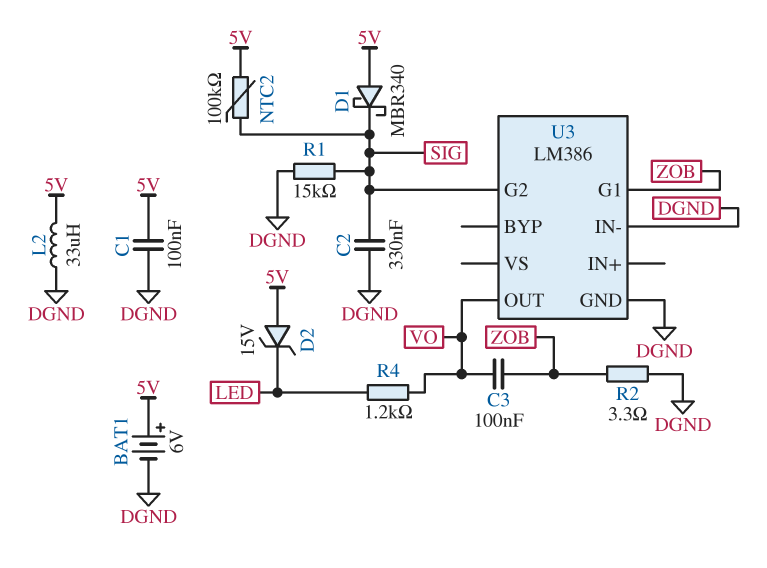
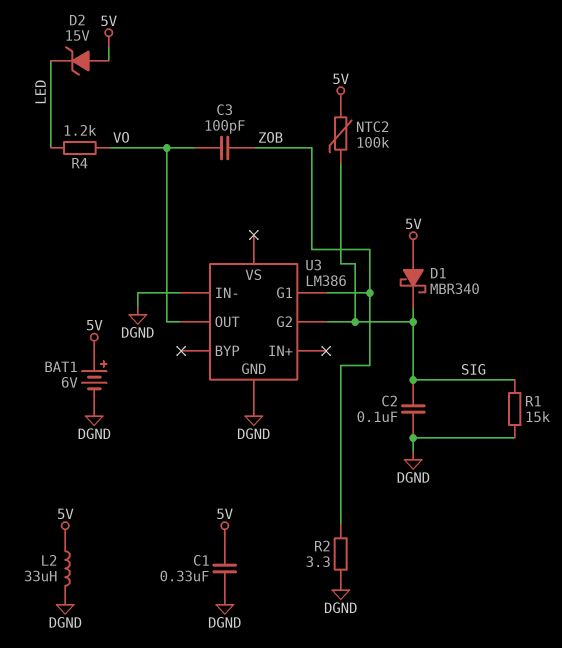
C1: 100nF (5V, DGND) -> 330nF (5V, DGND)
C2: 330nF (DGND, SIG) -> 100nF (DGND, SIG)
C3: 100nF (VO, ZOB) -> 100pF (VO, ZOB)

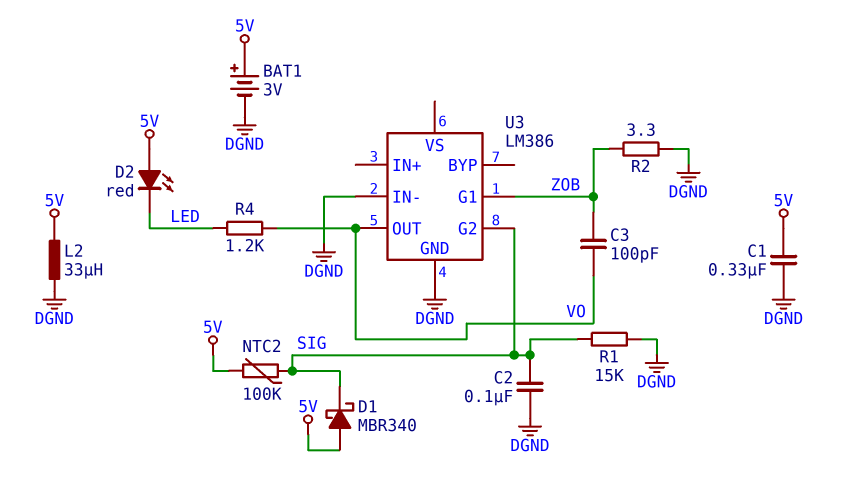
BAT1: 6V (plus 5V, minus DGND) -> 3V (plus 5V, minus DGND)
D2: zener 15V (A 5V, K LED) -> LED red (A 5V, K LED)

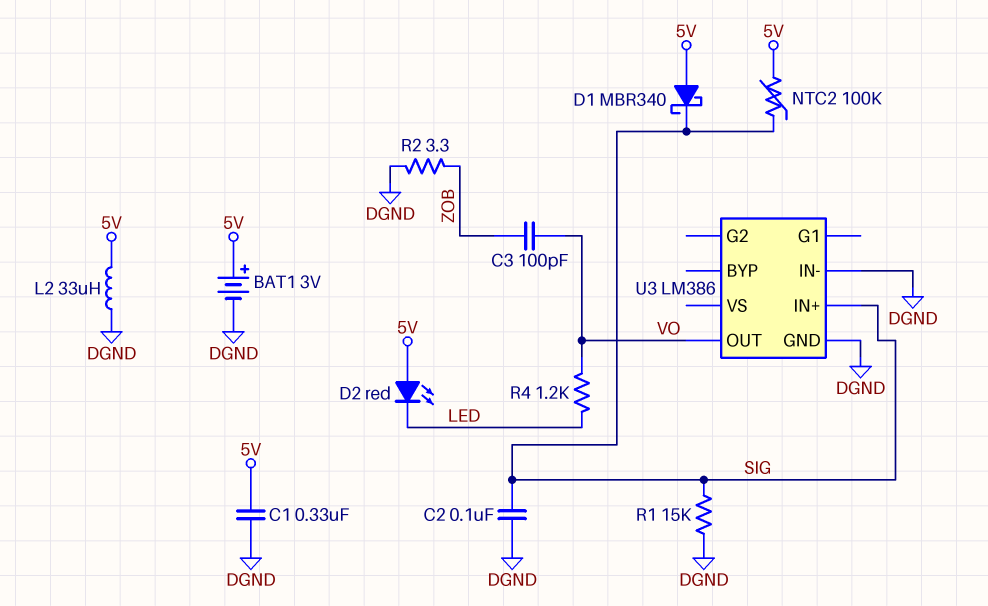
U3 pin G1: ZOB -> none
U3 pin G2: SIG -> none
U3 pin IN+: none -> SIG

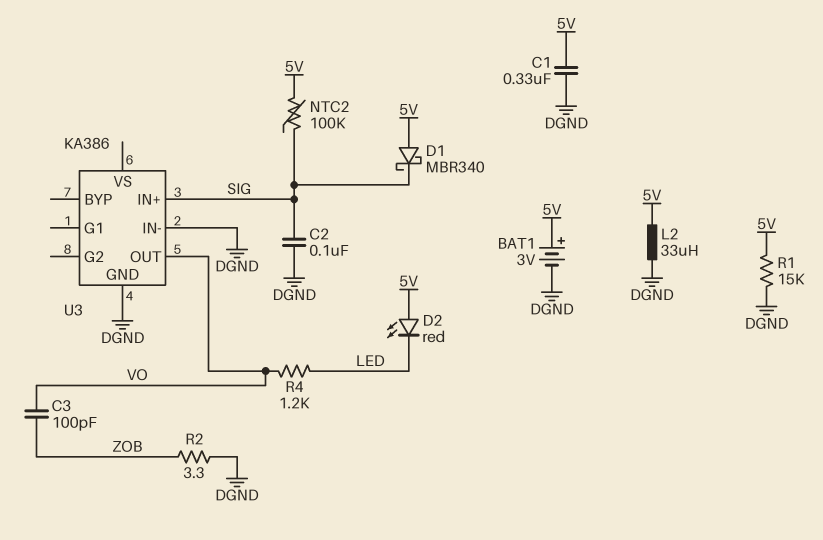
R1: 15k (DGND, SIG) -> 15k (5V, DGND)
U3: LM386 -> KA386

